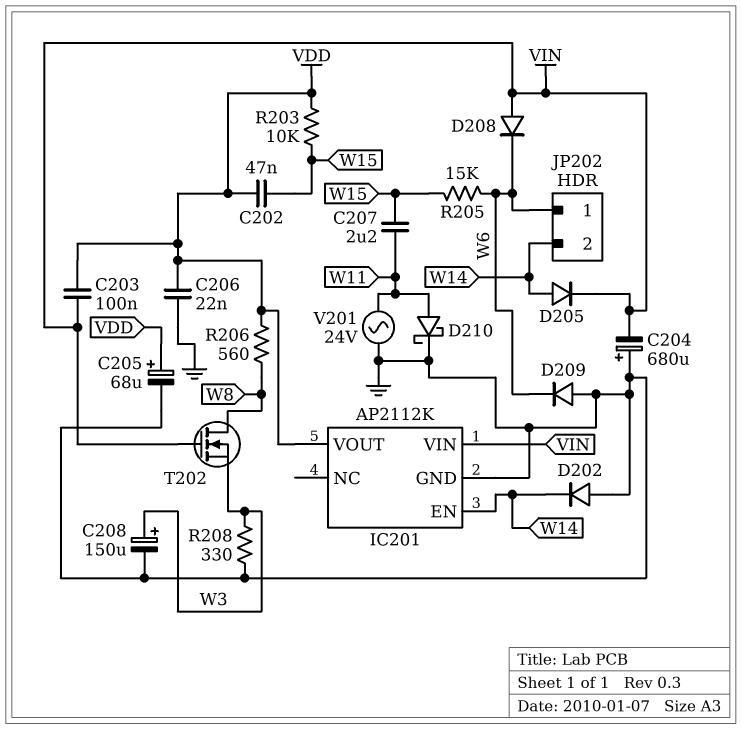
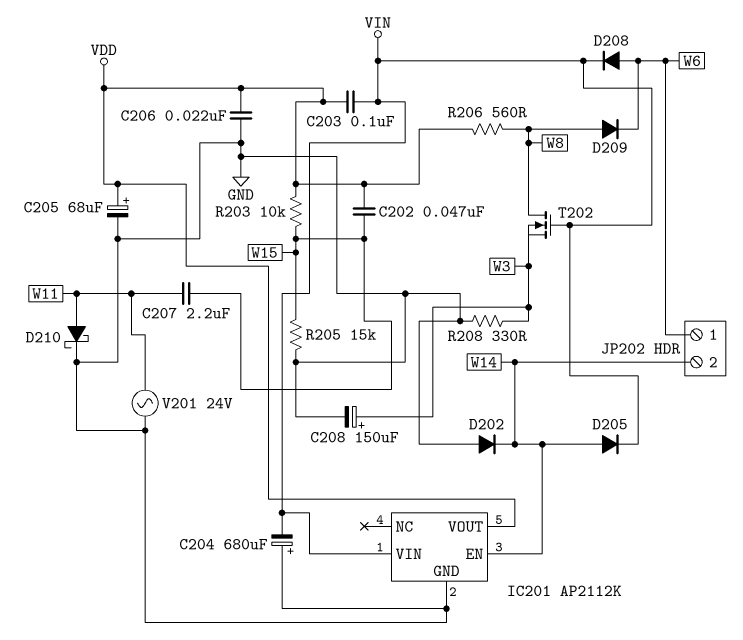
D208: diode (A VIN, K W6) -> diode (A W6, K VIN)
D209: diode (A GND, K W6) -> diode (A W8, K W6)
R205: 15k (W6, W15) -> 15k (GND, W15)

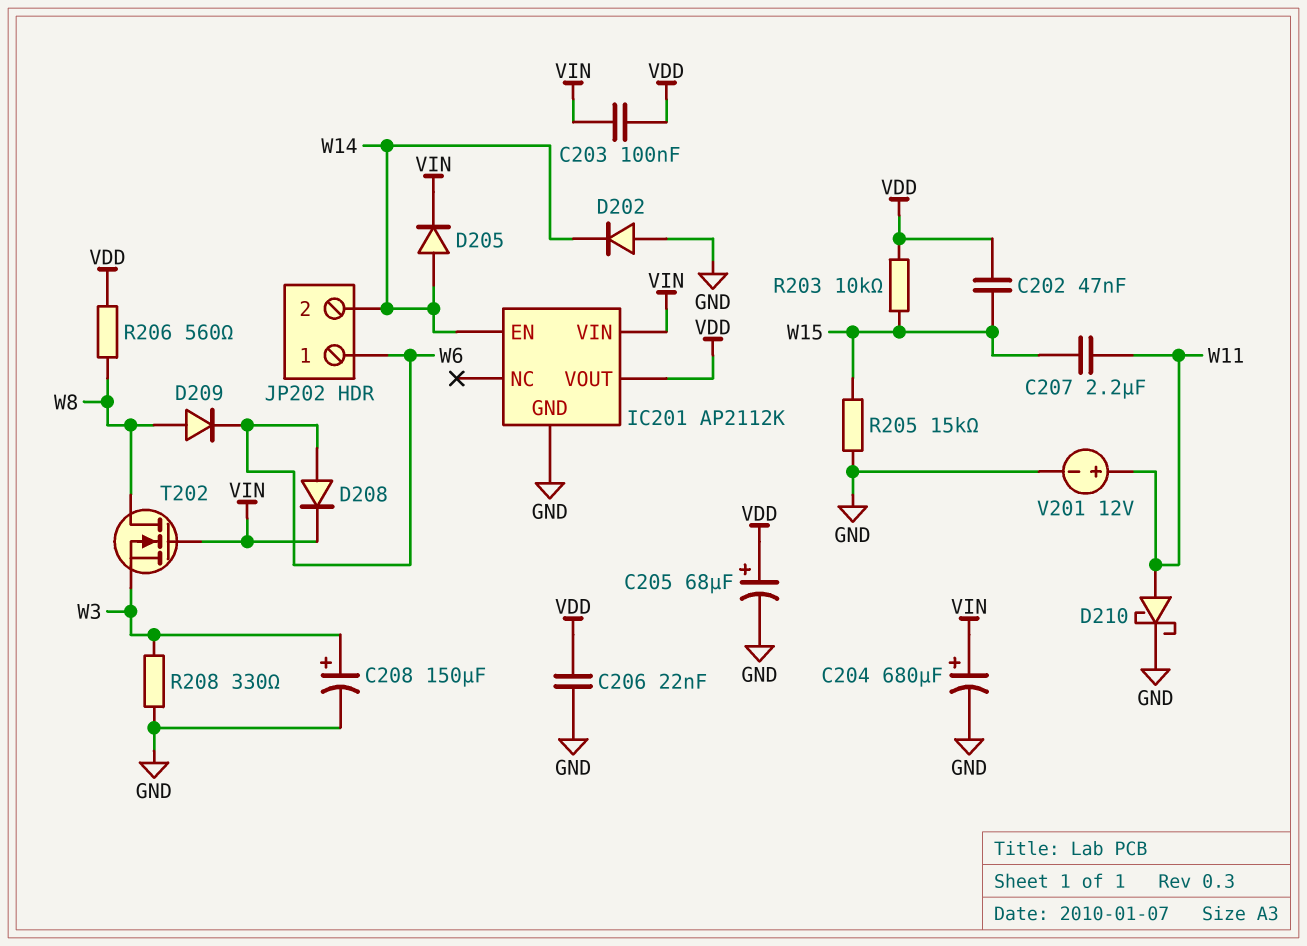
C204: 680uF (plus GND, minus VIN) -> 680uF (plus VIN, minus GND)
V201: AC 24V (GND, W11) -> 12V (plus W11, minus GND)

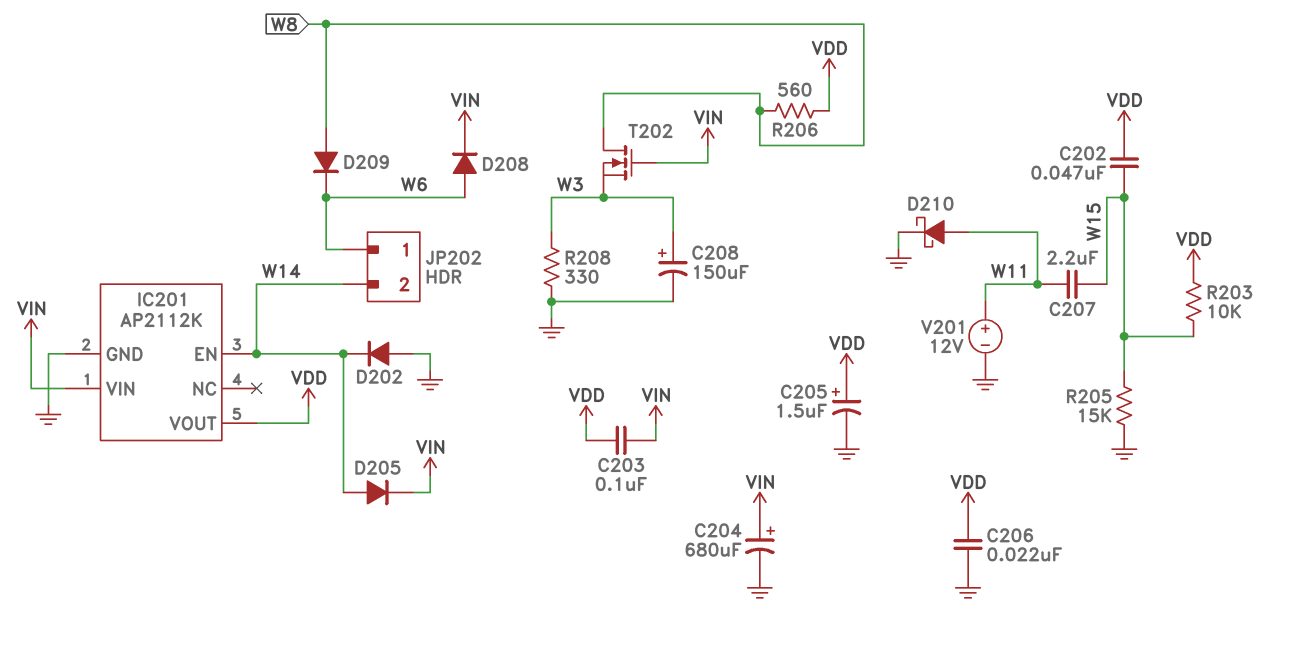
C205: 68uF (plus VDD, minus GND) -> 1.5uF (plus VDD, minus GND)

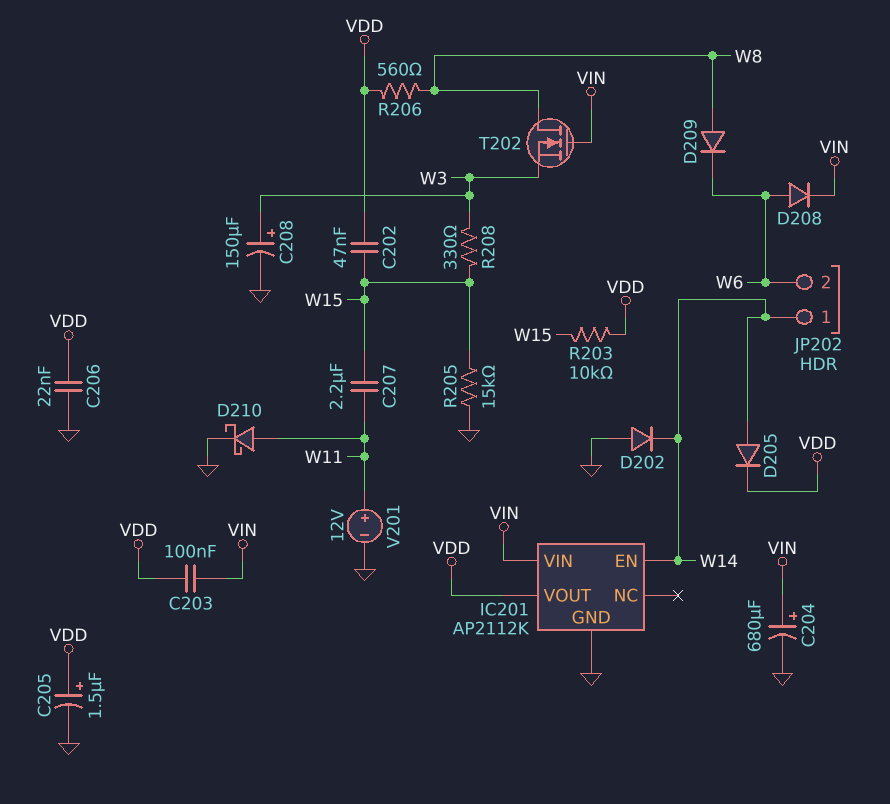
D205: diode (A W14, K VIN) -> diode (A W14, K VDD)
JP202 pin 1: W6 -> W14
JP202 pin 2: W14 -> W6
R208: 330 (GND, W3) -> 330 (W3, W15)

